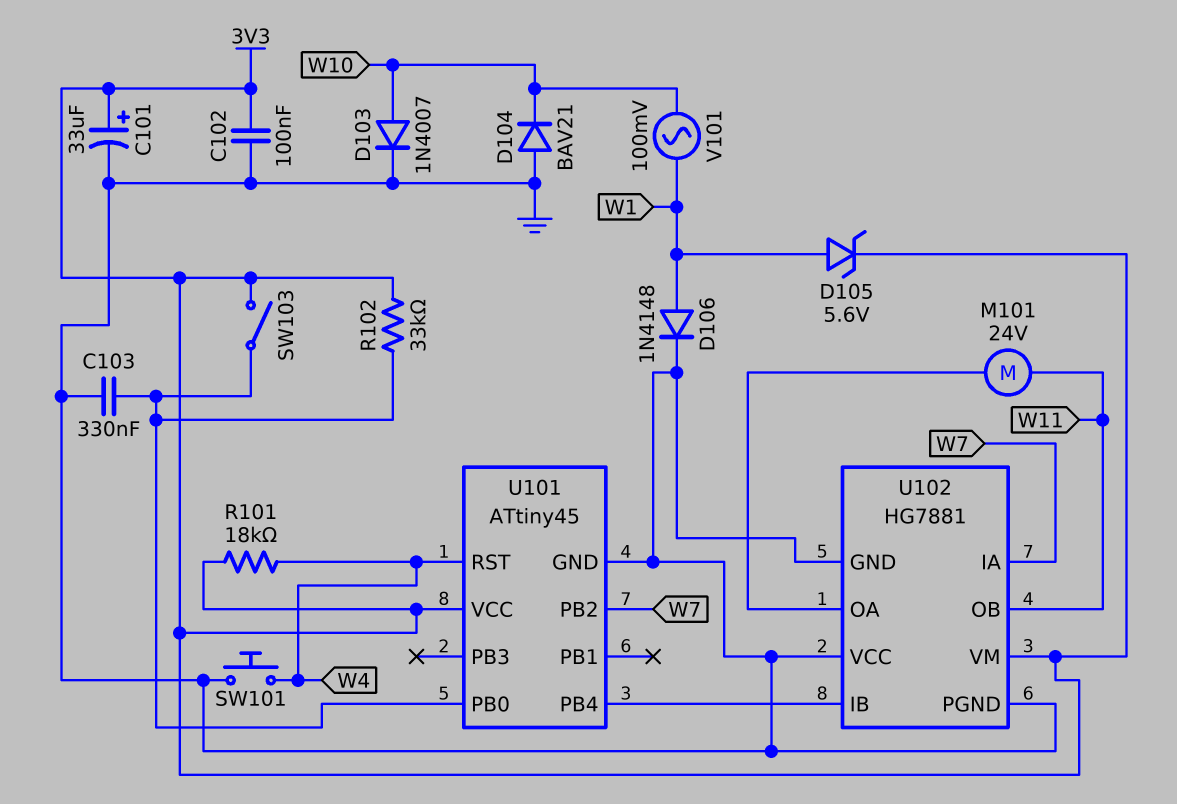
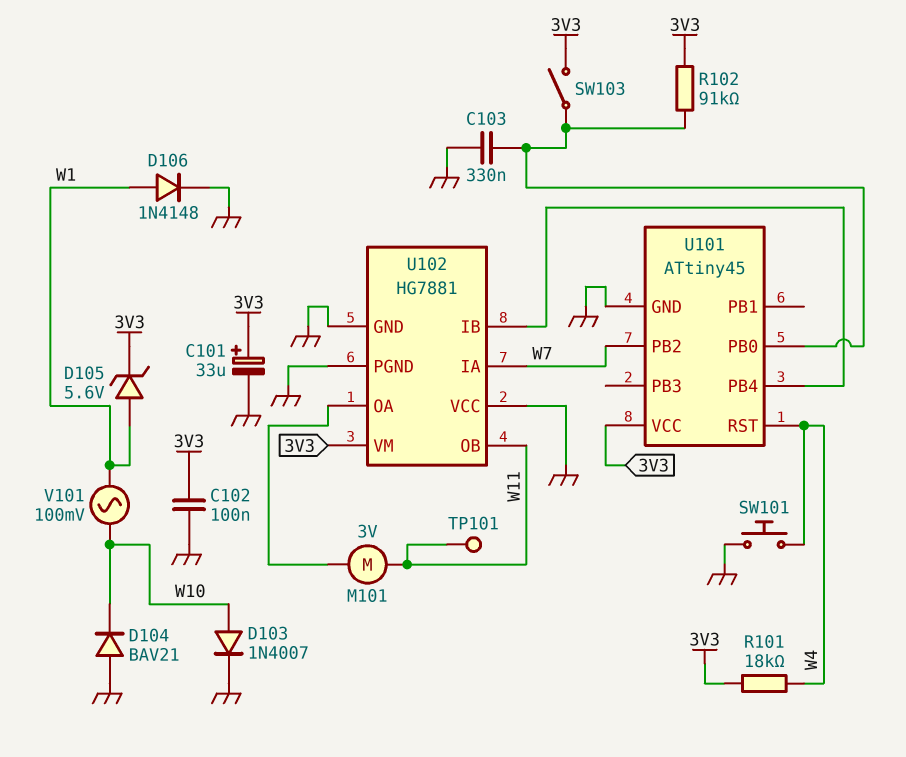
M101: motor 24V (U102/OA, W11) -> motor 3V (U102/OA, W11)
R102: 33k (3V3, U101/PB0) -> 91k (3V3, U101/PB0)
TP101: none -> test point (W11)

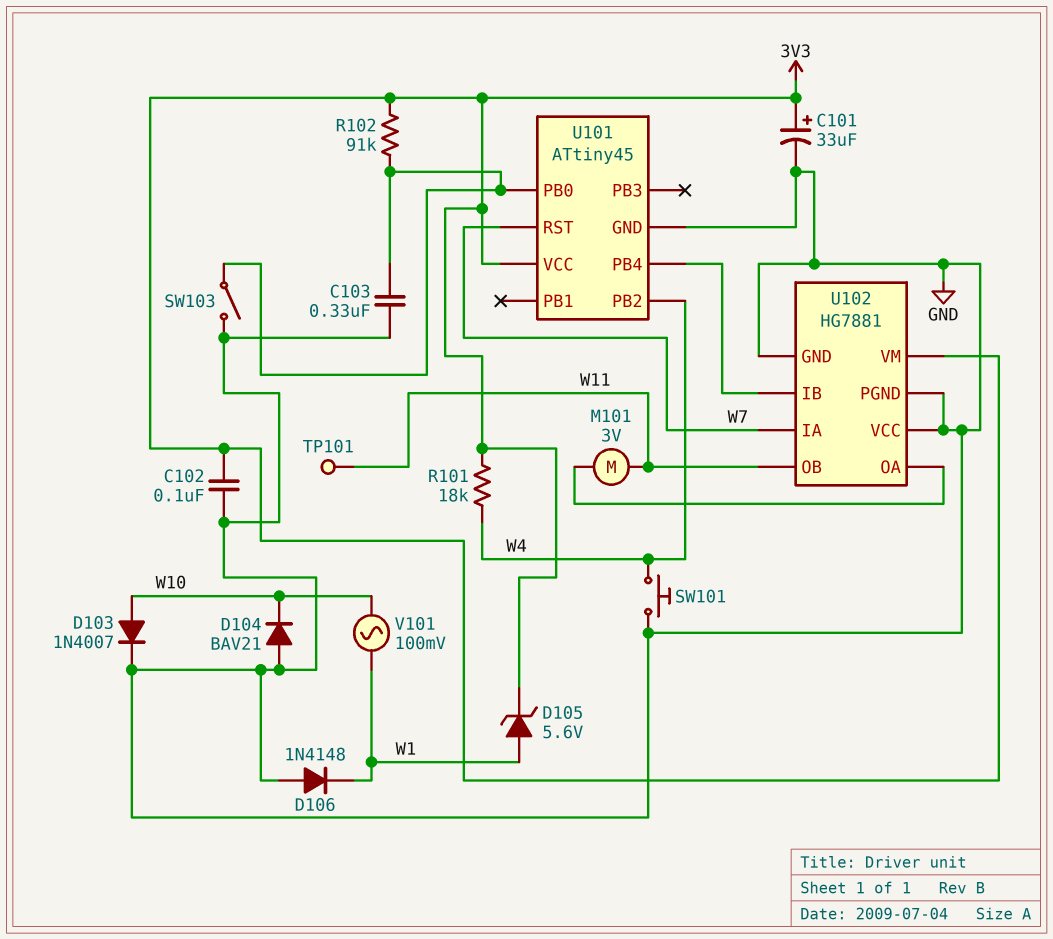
D106: diode 1N4148 (A W1, K GND) -> diode 1N4148 (A GND, K W1)
SW103: switch (3V3, U101/PB0) -> switch (GND, U101/PB0)
U101 pin PB2: W7 -> W4
U101 pin RST: W4 -> W7

